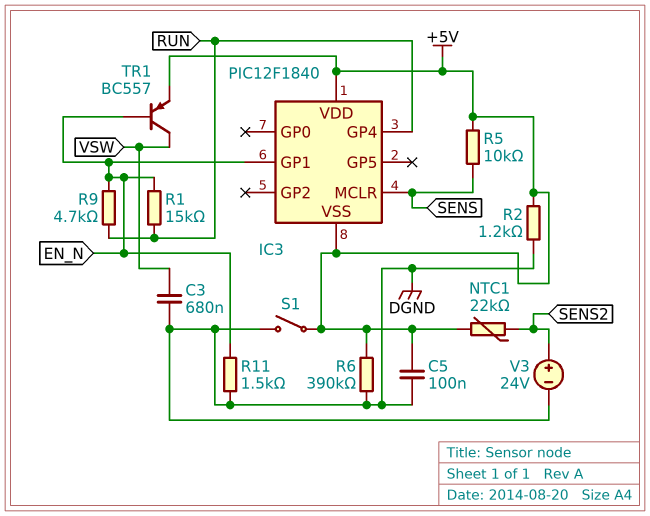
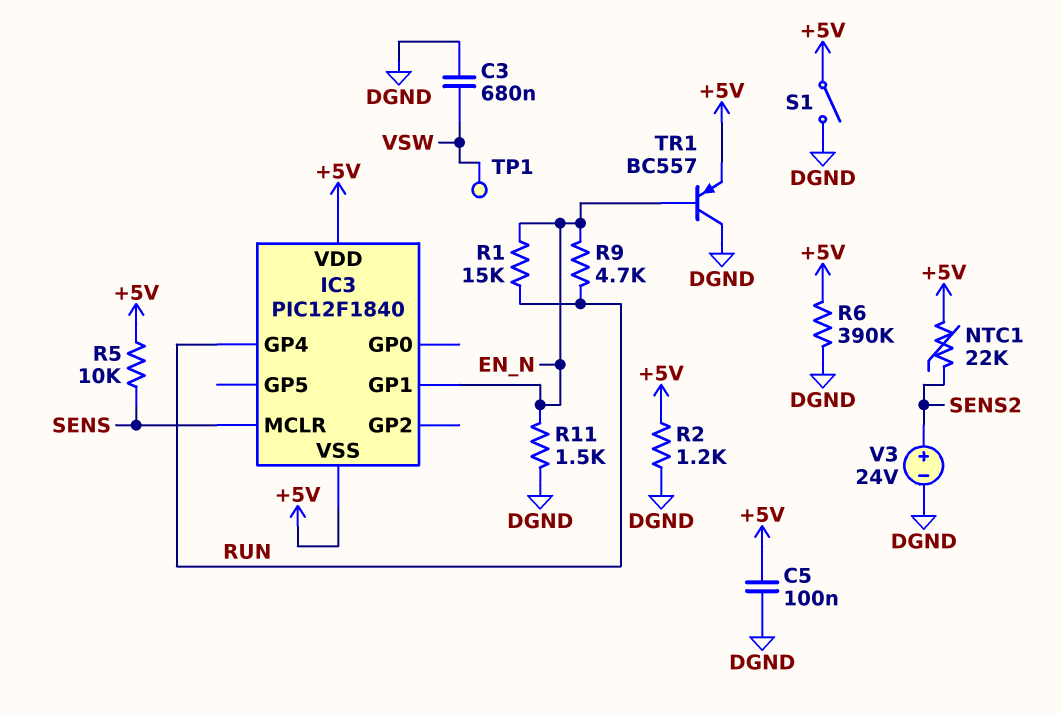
TP1: none -> test point (VSW)
TR1: PNP BC557 (B EN_N, C VSW, E +5V) -> PNP BC557 (B EN_N, C DGND, E +5V)

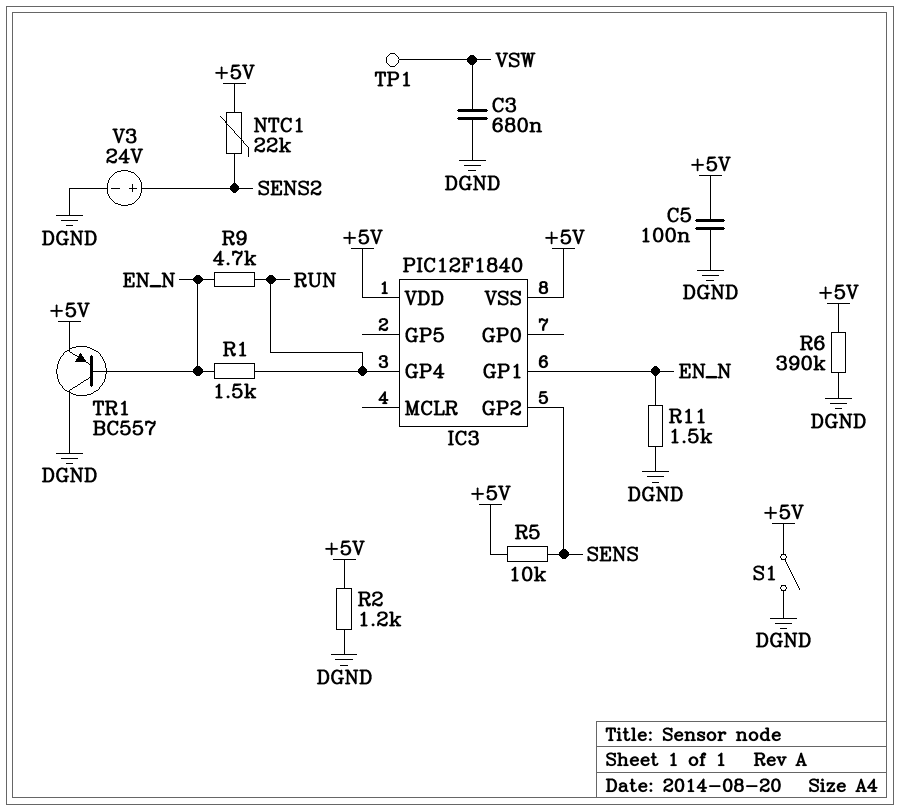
IC3 pin GP2: none -> SENS
IC3 pin MCLR: SENS -> none
R1: 15k (EN_N, RUN) -> 1.5k (EN_N, RUN)

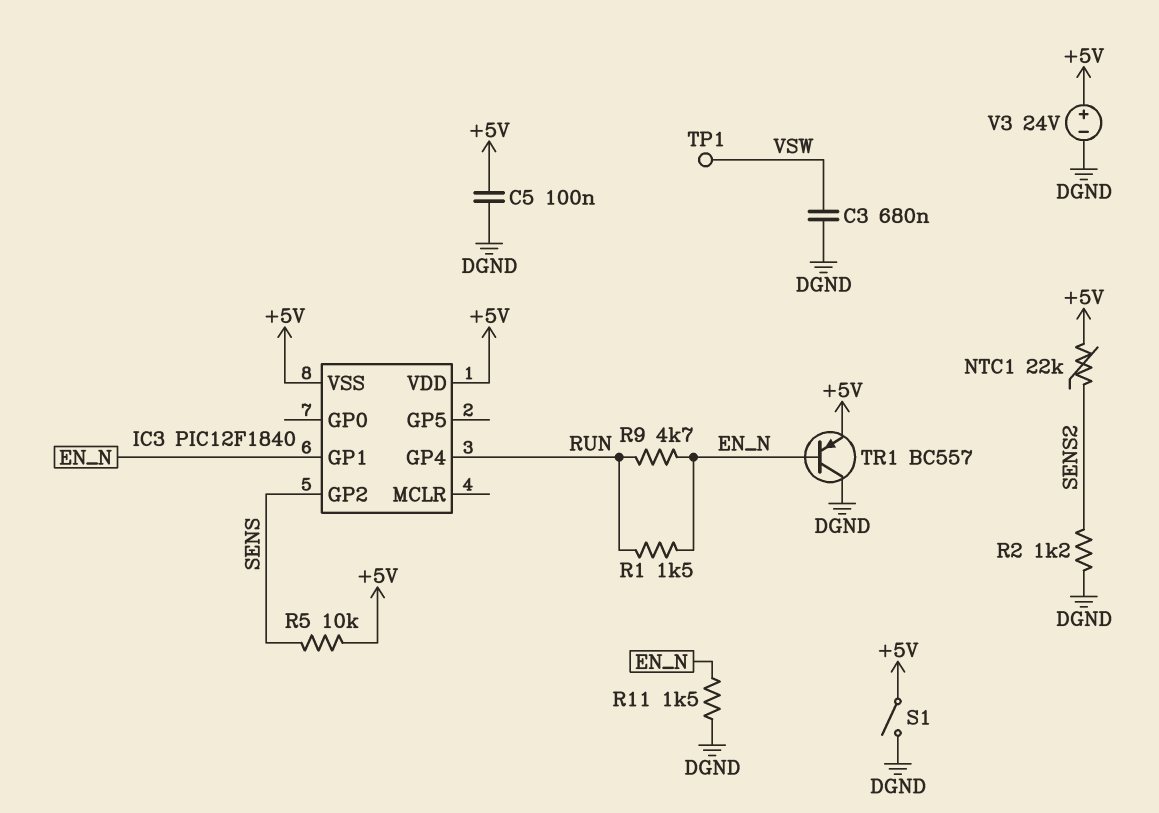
R2: 1.2k (+5V, DGND) -> 1.2k (DGND, SENS2)
R6: 390k (+5V, DGND) -> none
V3: 24V (plus SENS2, minus DGND) -> 24V (plus +5V, minus DGND)

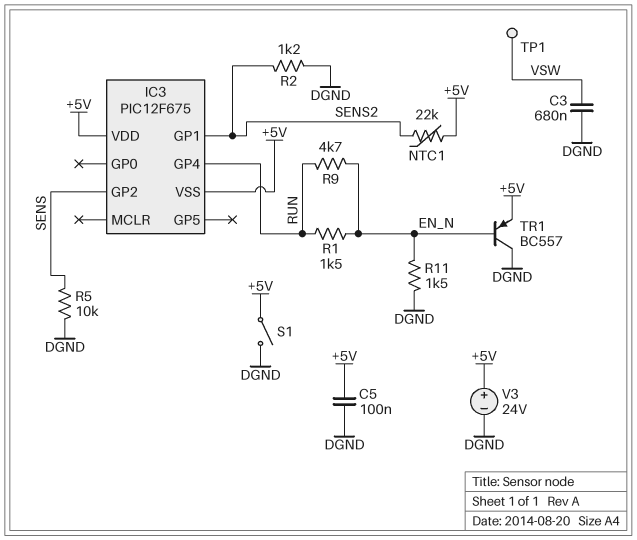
IC3: PIC12F1840 -> PIC12F675
IC3 pin GP1: EN_N -> SENS2
R5: 10k (+5V, SENS) -> 10k (DGND, SENS)

